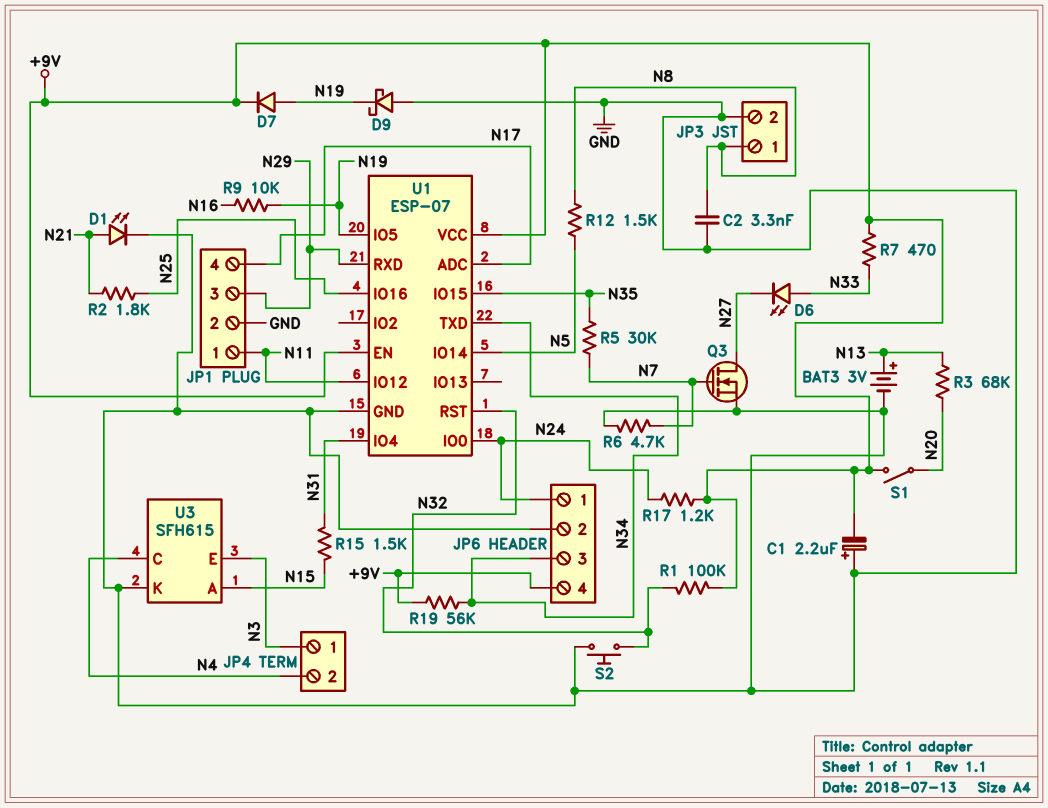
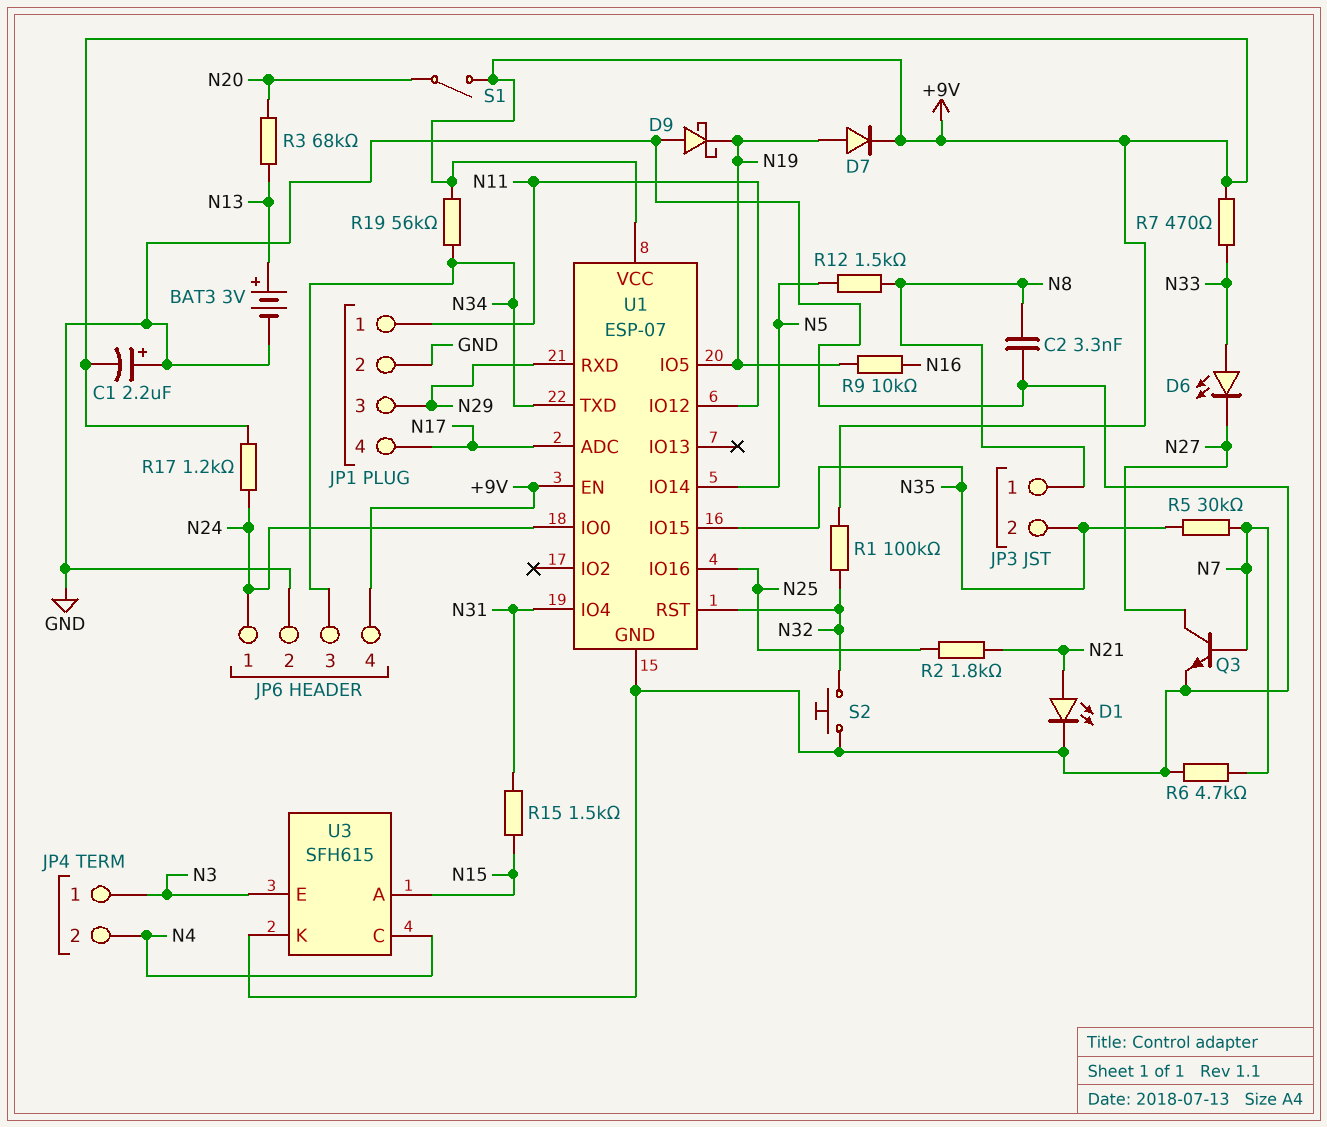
JP3 pin 2: GND -> N35
Q3: NMOS (G N7, D N27, S GND) -> NPN (B N7, C N27, E GND)

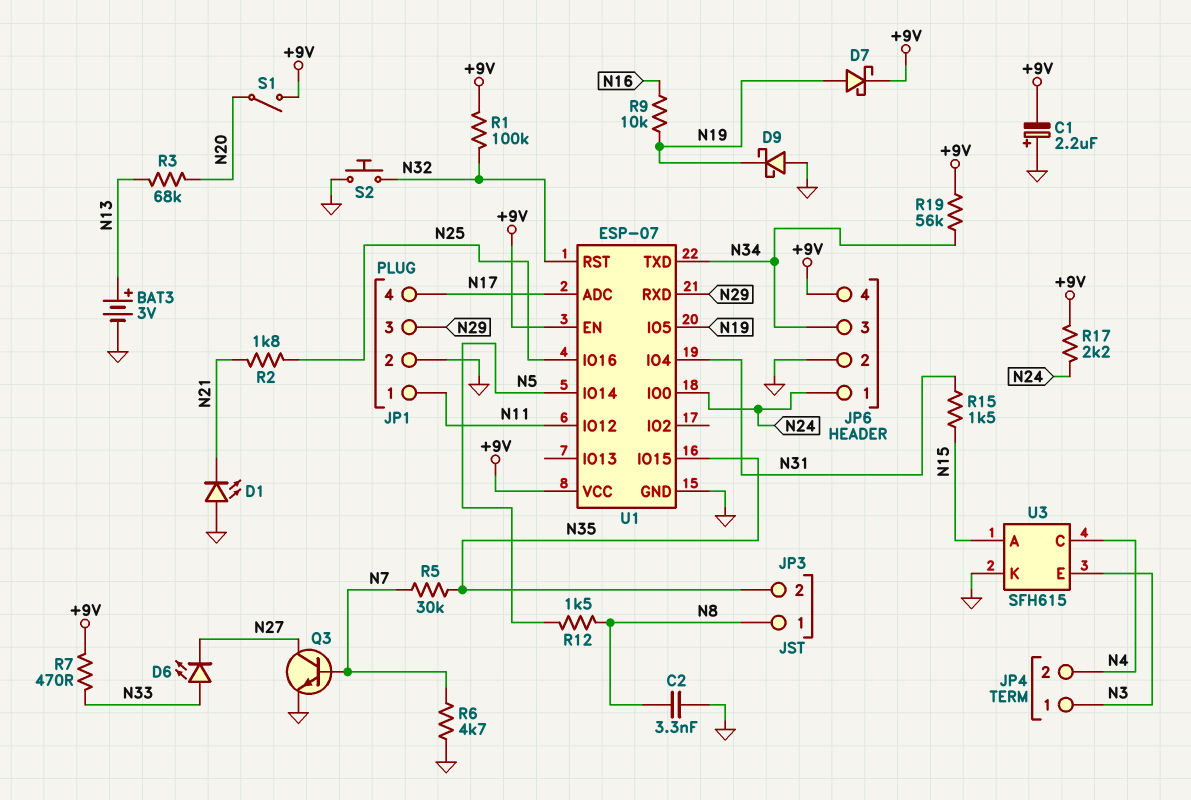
D1: LED (A N21, K GND) -> LED (A GND, K N21)
D7: diode (A N19, K +9V) -> schottky (A N19, K +9V)
R17: 1.2k (+9V, N24) -> 2.2k (+9V, N24)

